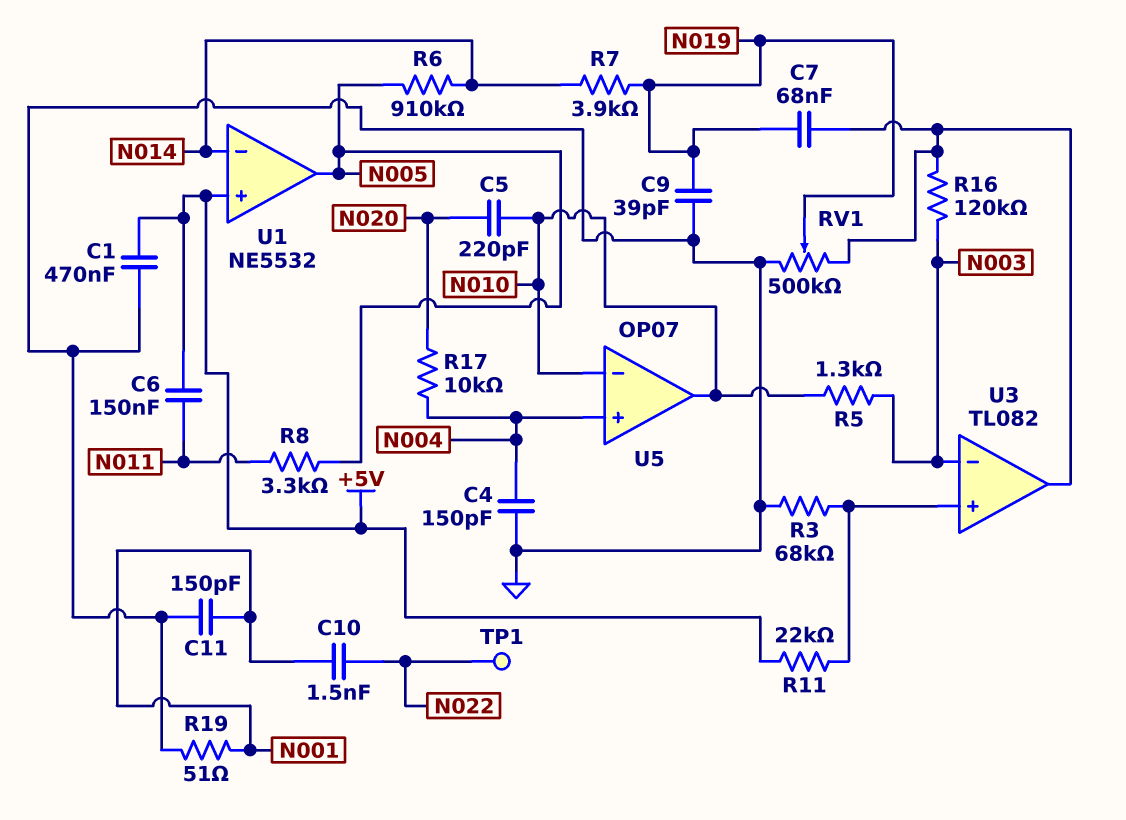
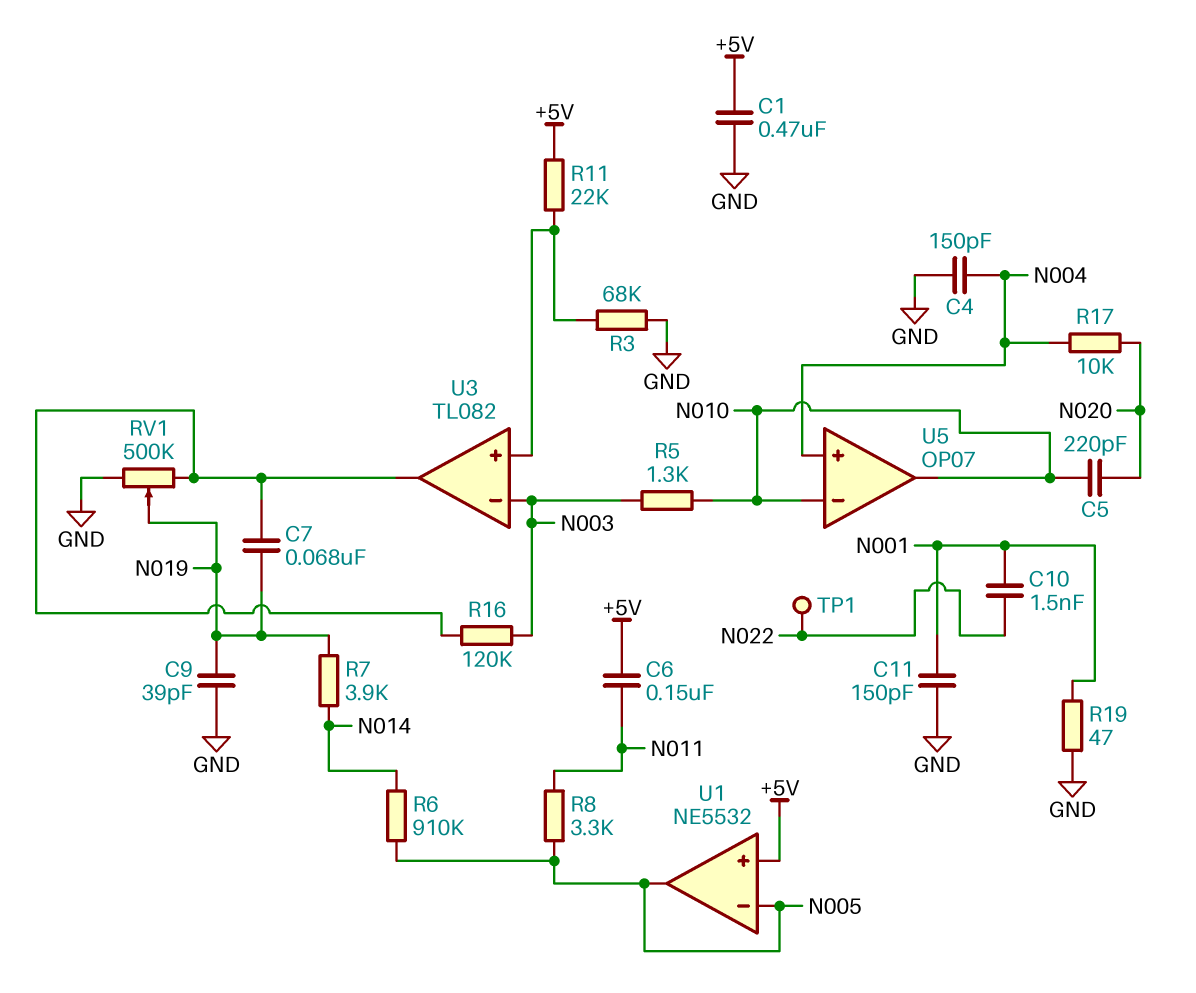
R19: 51 (GND, N001) -> 47 (GND, N001)
U1 pin in-: N014 -> N005

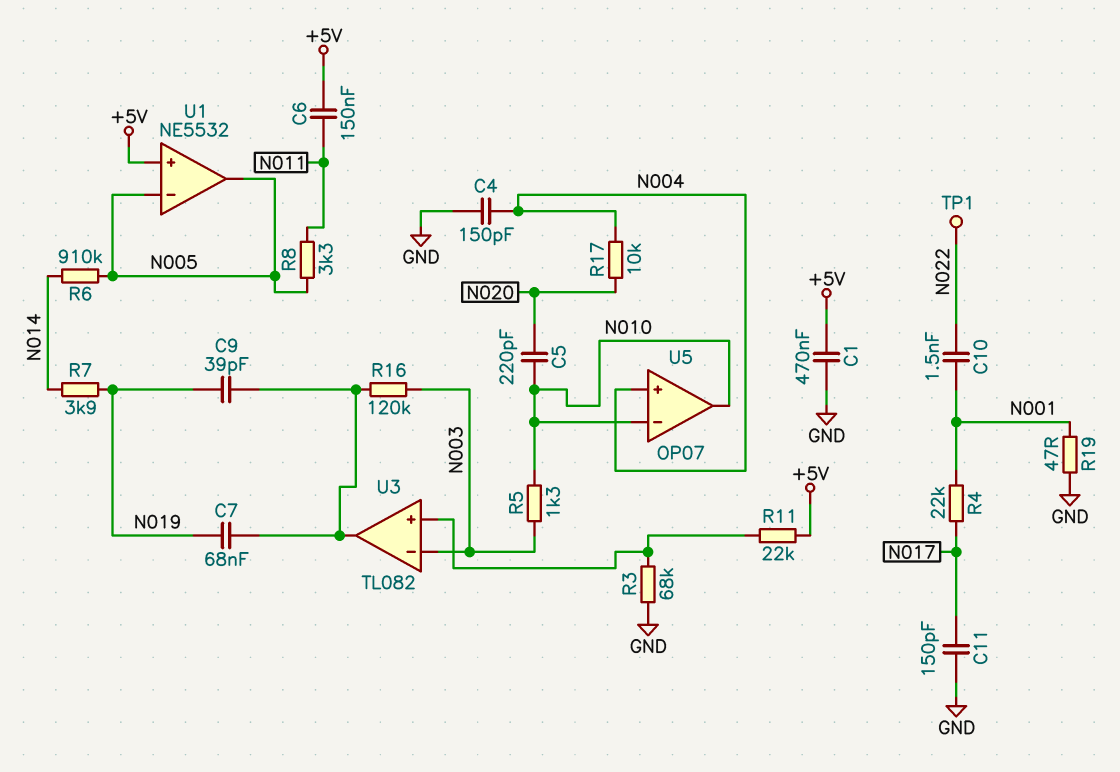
C9: 39pF (GND, N019) -> 39pF (N019, U3/out)
C11: 150pF (GND, N001) -> 150pF (GND, N017)
R4: none -> 22k (N001, N017)
RV1: 500k (GND, U3/out, wiper N019) -> none

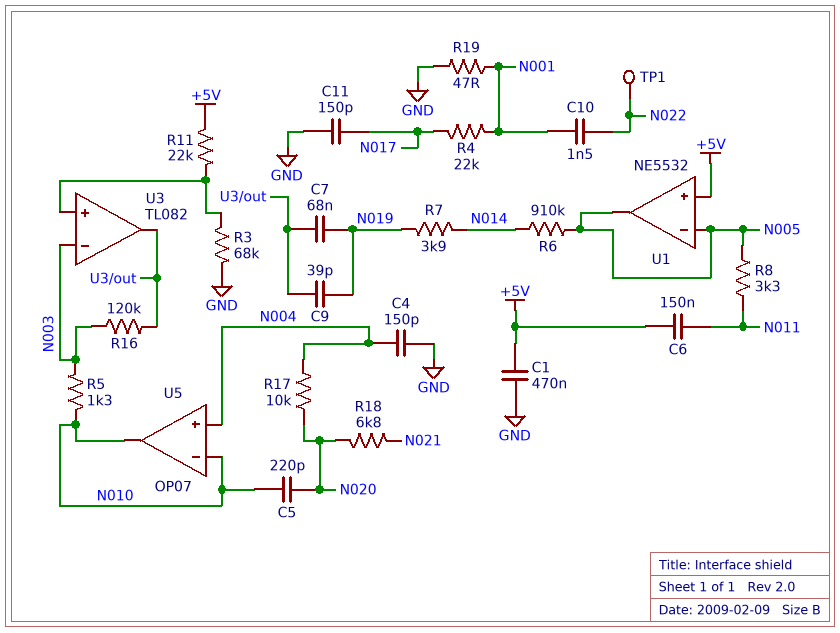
R18: none -> 6.8k (N020, N021)

